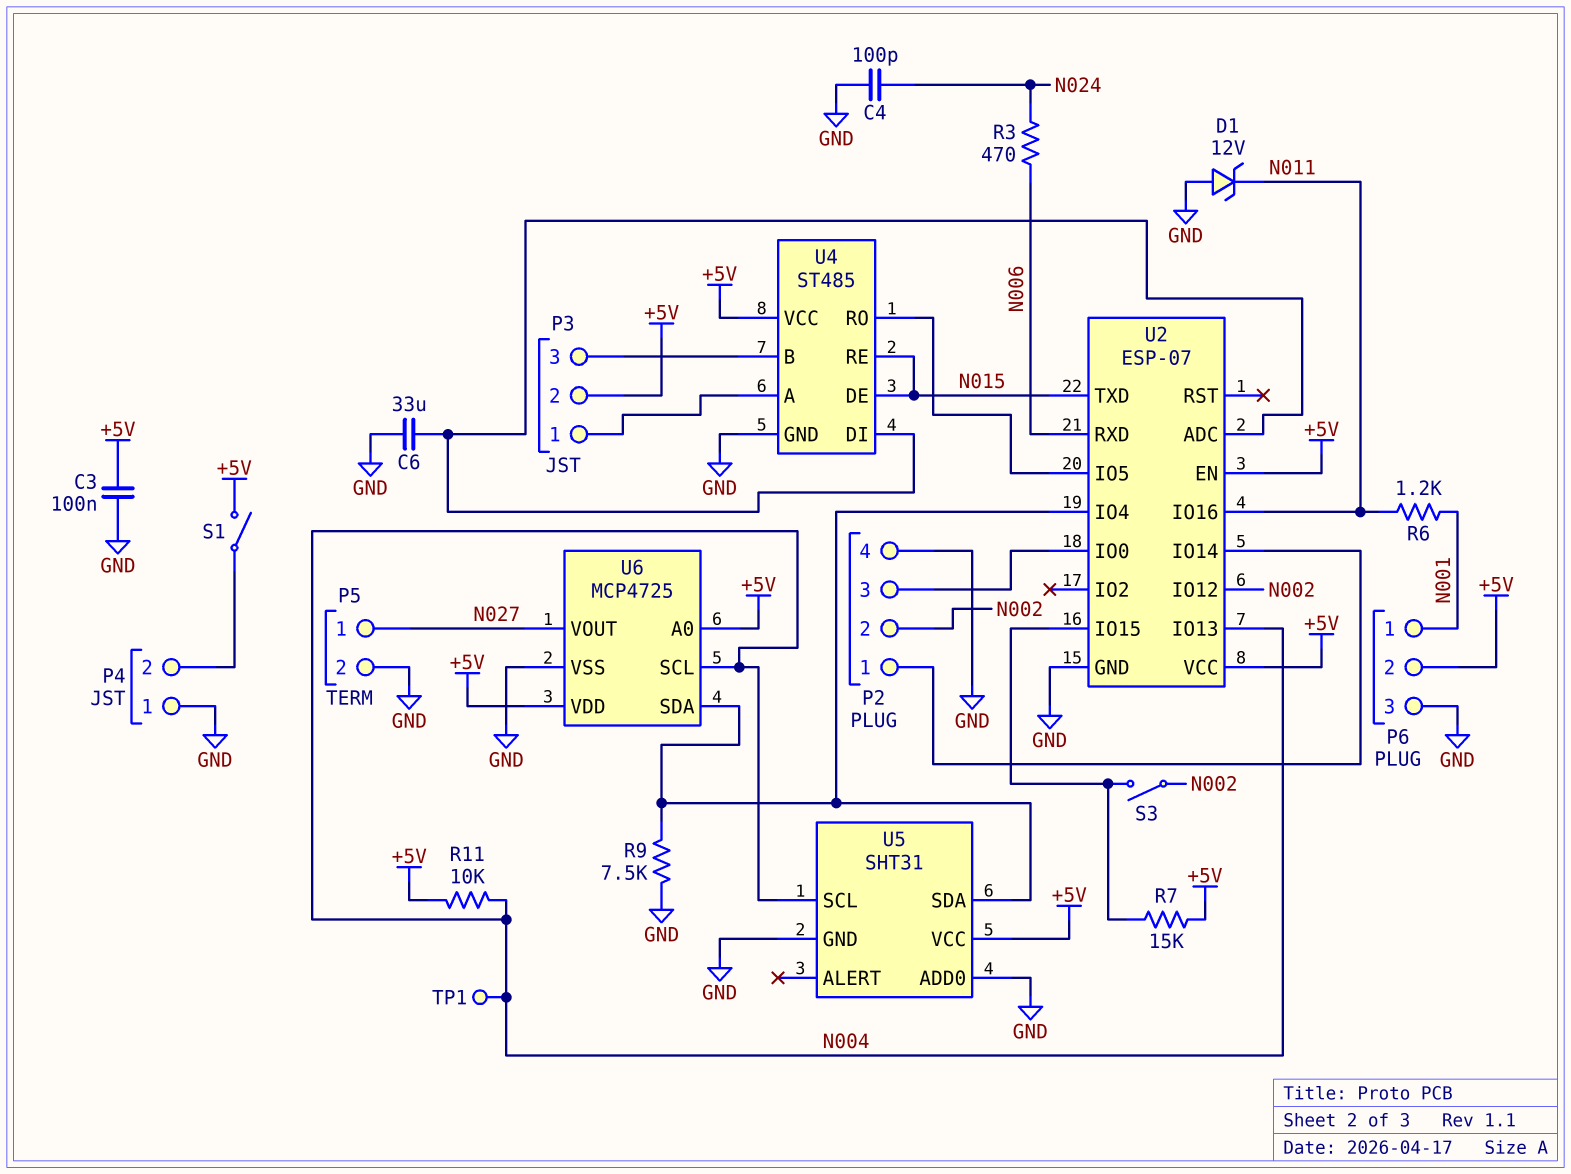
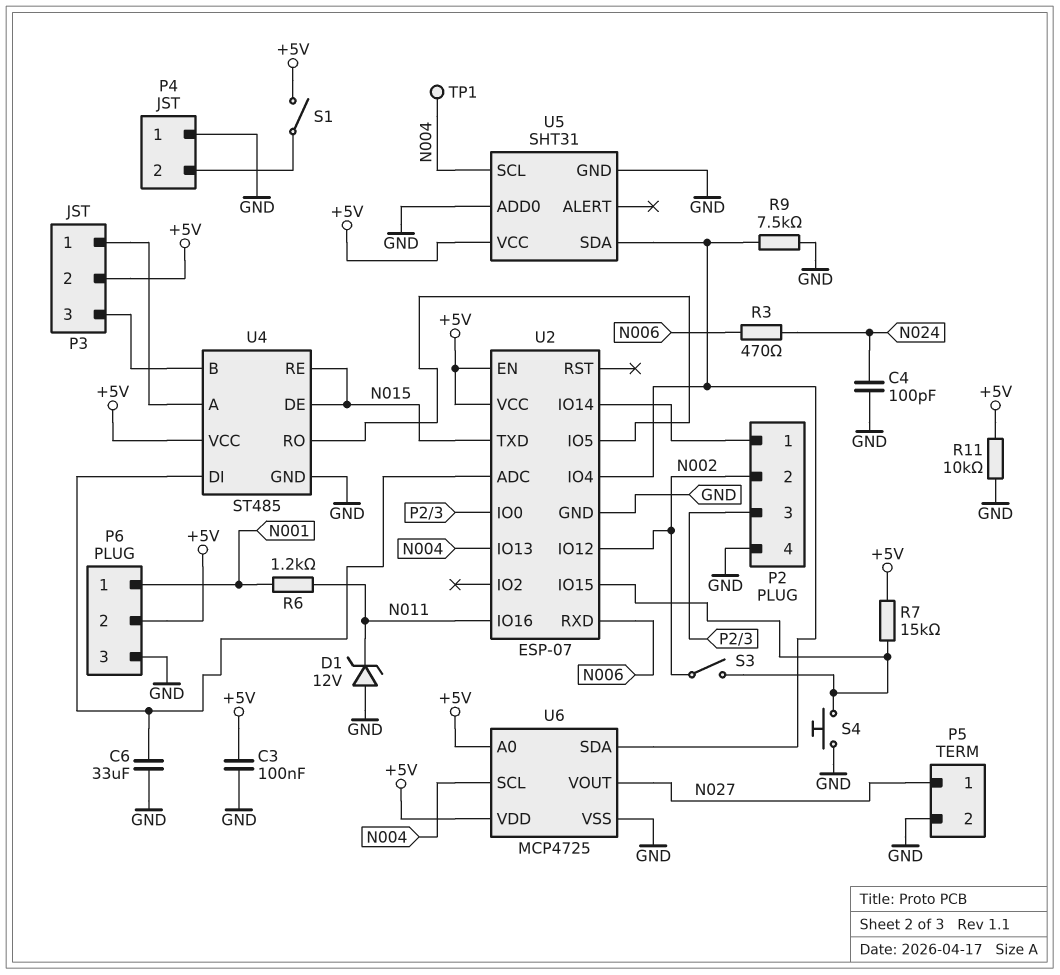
R11: 10k (+5V, N004) -> 10k (+5V, GND)
S4: none -> button (GND, U2/IO15)

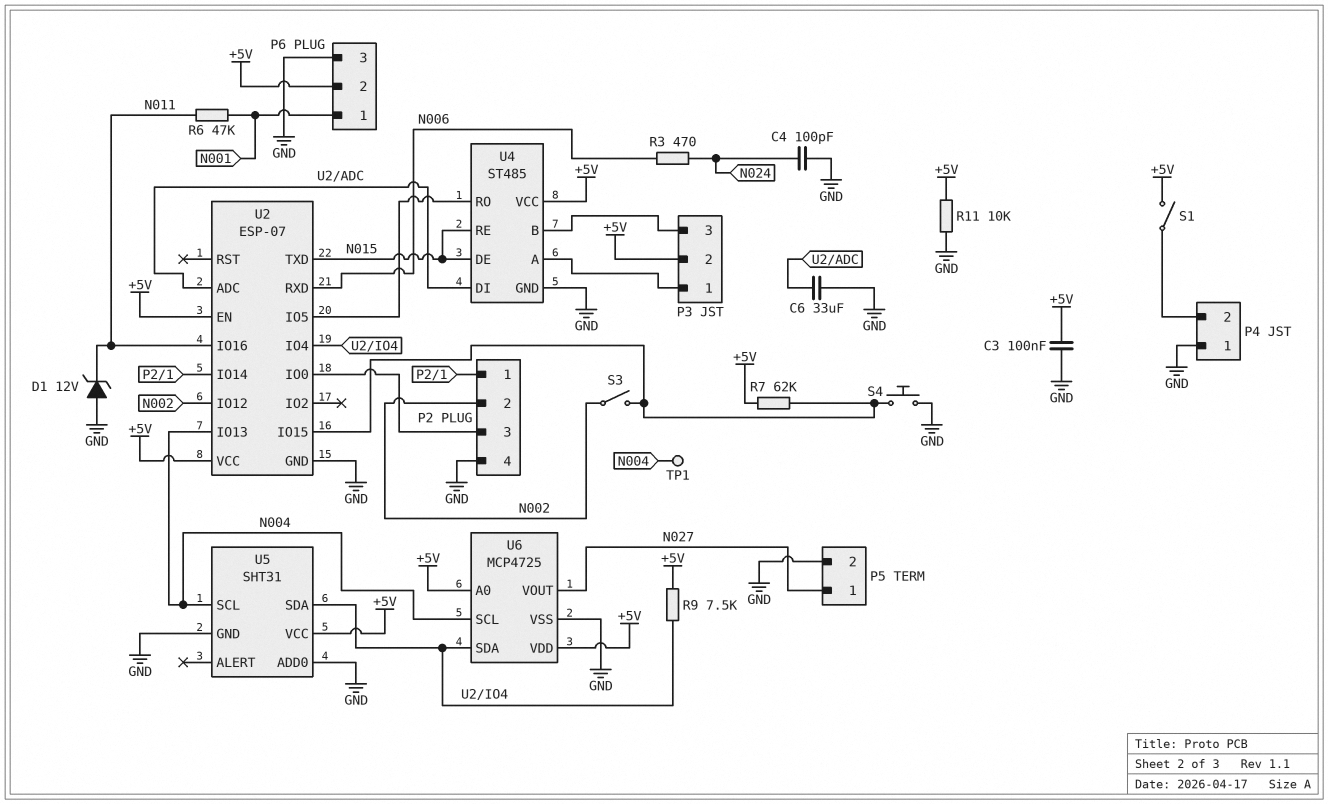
R6: 1.2k (N001, N011) -> 47k (N001, N011)
R7: 15k (+5V, U2/IO15) -> 62k (+5V, U2/IO15)
R9: 7.5k (GND, U2/IO4) -> 7.5k (+5V, U2/IO4)

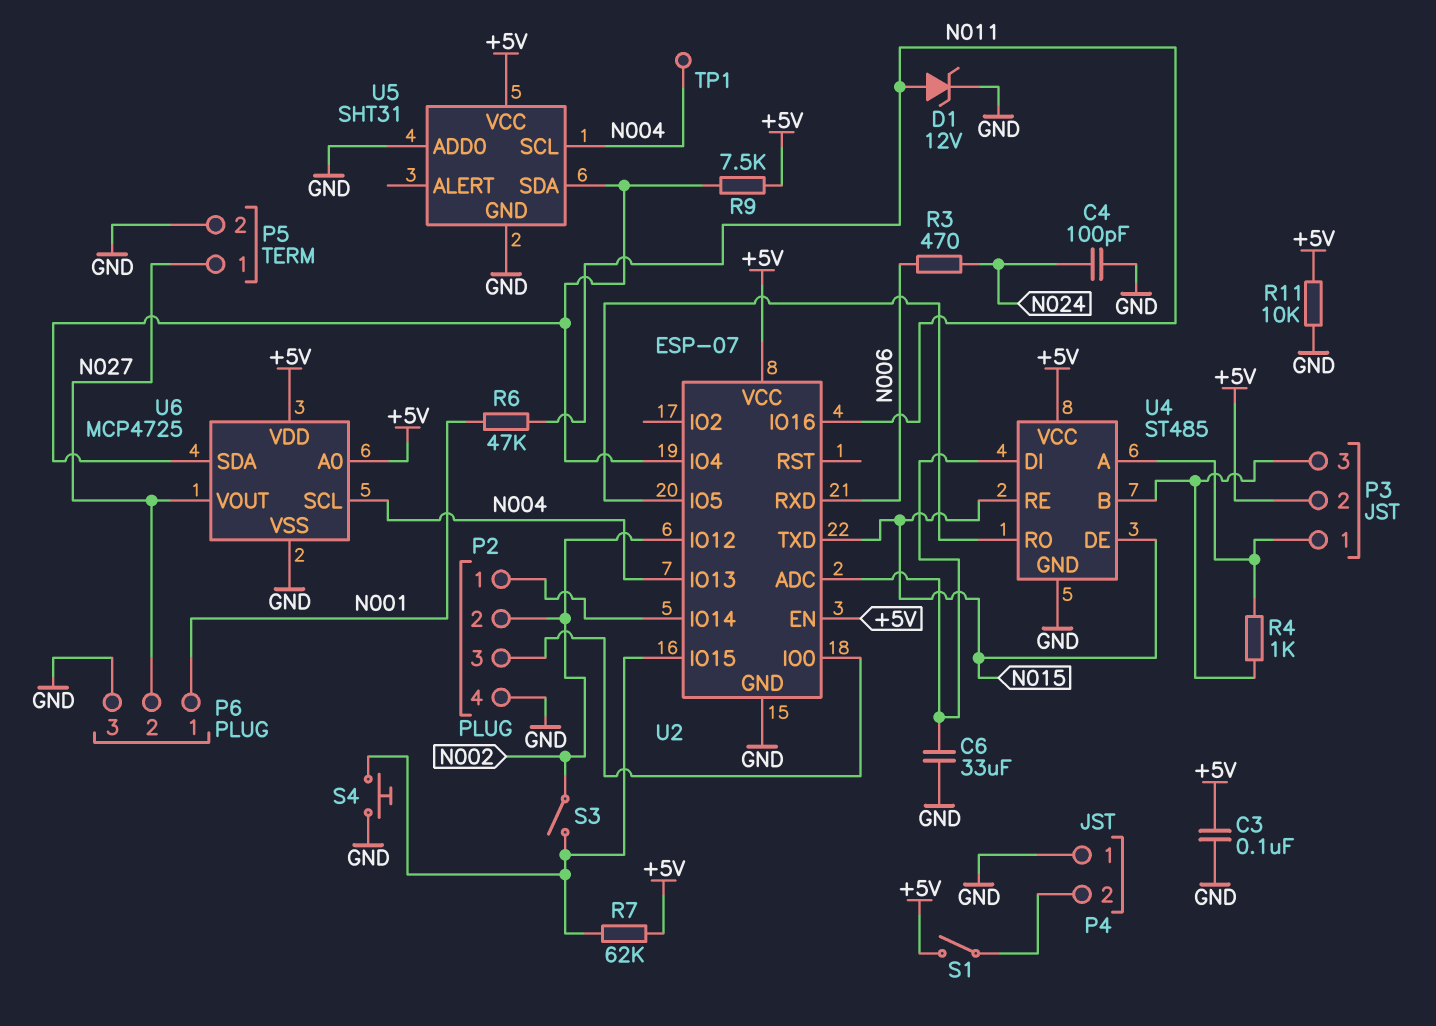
D1: zener 12V (A GND, K N011) -> zener 12V (A N011, K GND)
P6 pin 2: +5V -> N027
R4: none -> 1k (P3/1, P3/3)

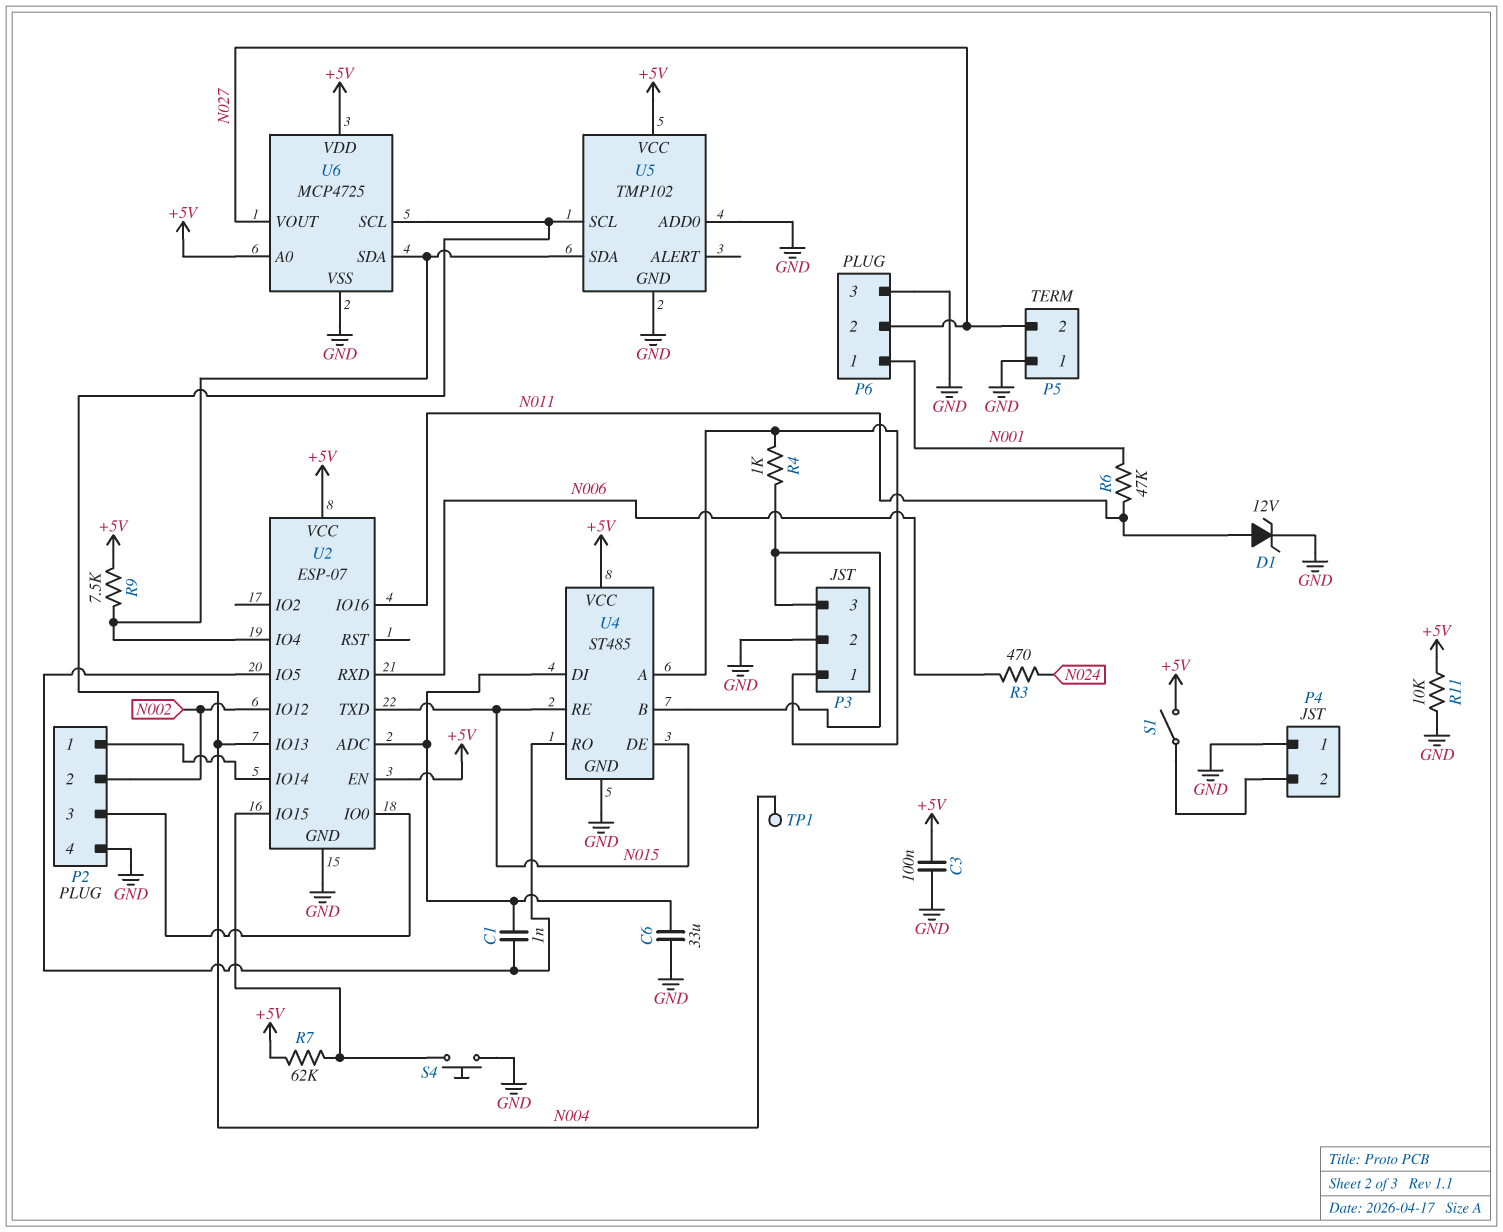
C1: none -> 1nF (U2/ADC, U2/IO5)
C4: 100pF (GND, N024) -> none
P3 pin 2: +5V -> GND
P5 pin 1: N027 -> GND
P5 pin 2: GND -> N027
S3: switch (N002, U2/IO15) -> none
U5: SHT31 -> TMP102

